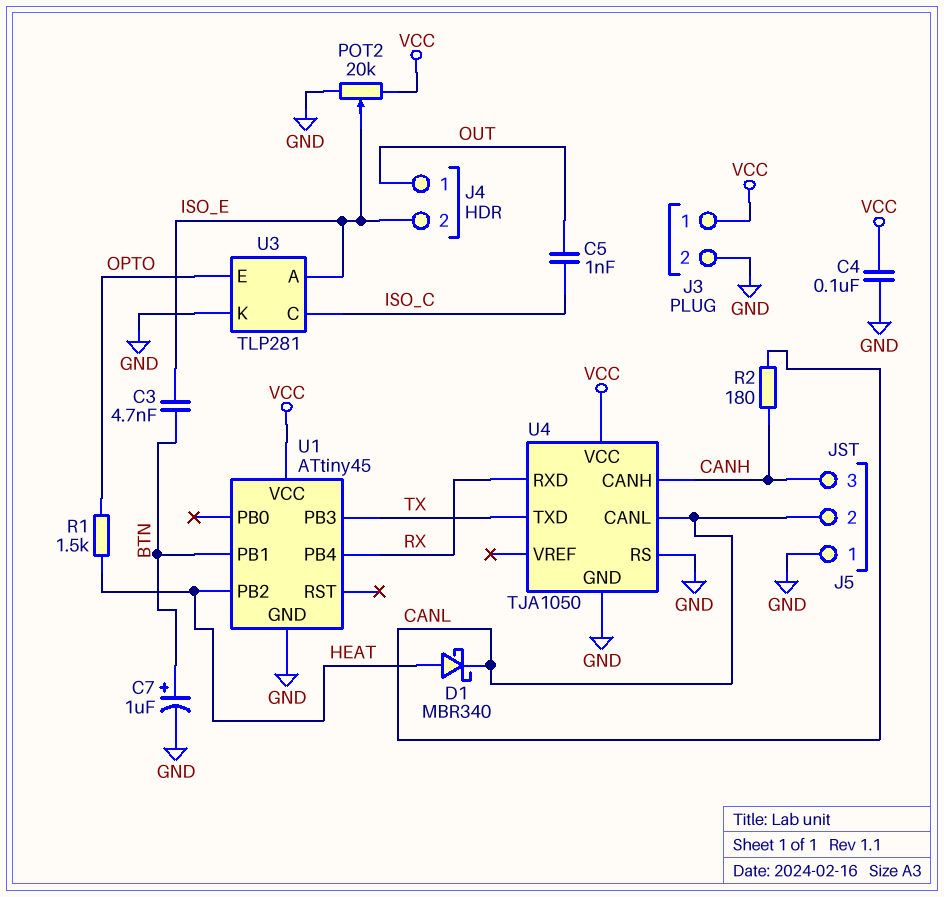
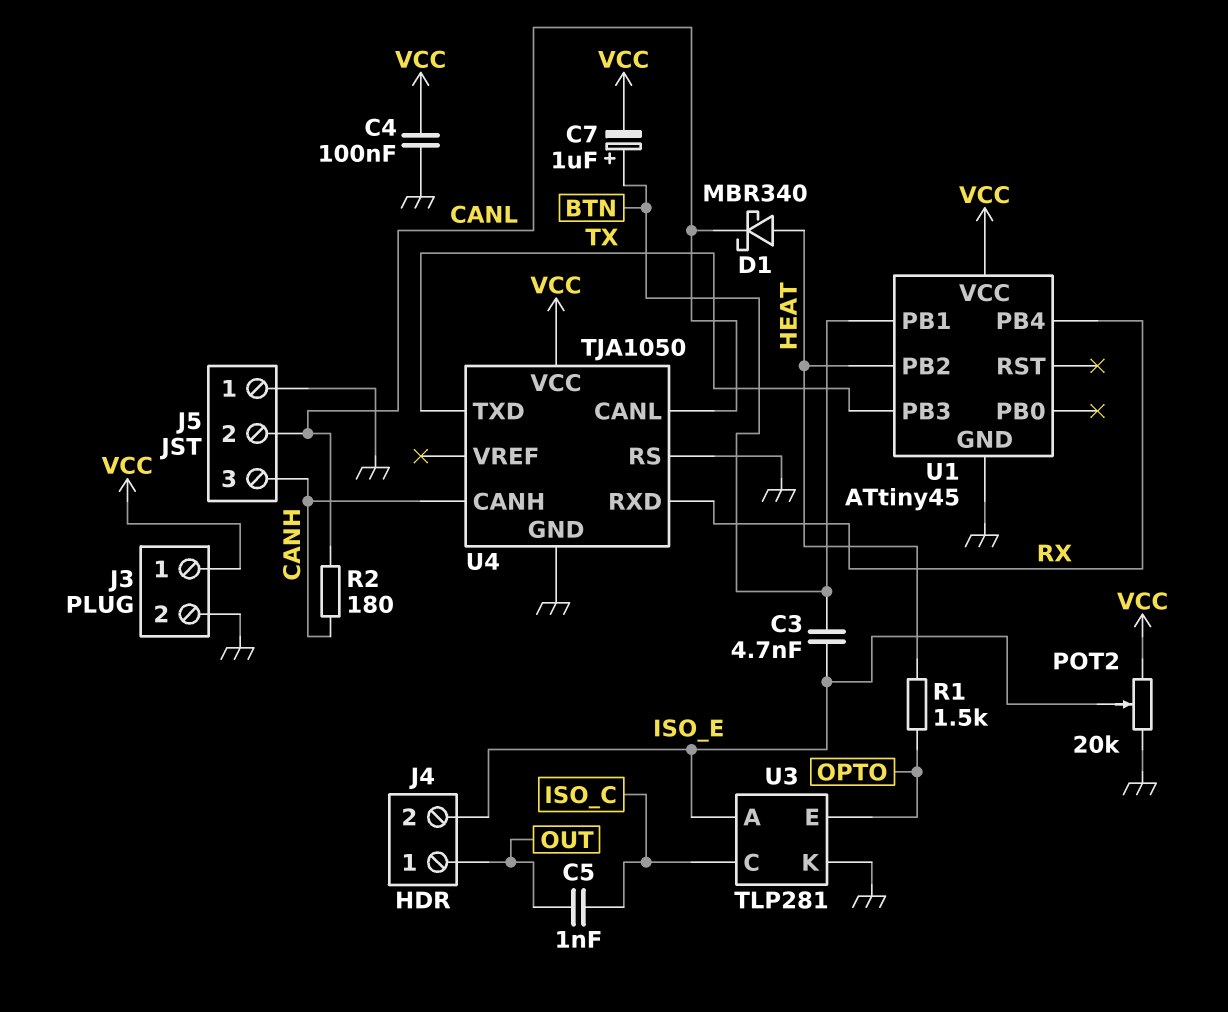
C7: 1uF (plus BTN, minus GND) -> 1uF (plus BTN, minus VCC)

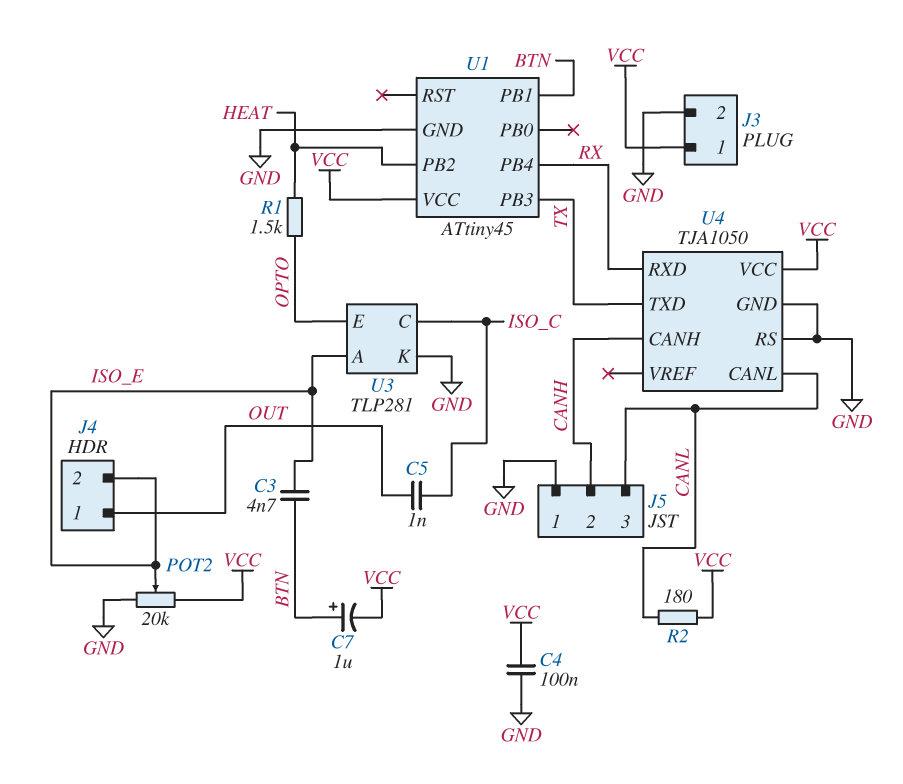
D1: schottky MBR340 (A HEAT, K CANL) -> none
J5 pin 2: CANL -> CANH
J5 pin 3: CANH -> CANL
R2: 180 (CANH, CANL) -> 180 (CANL, VCC)

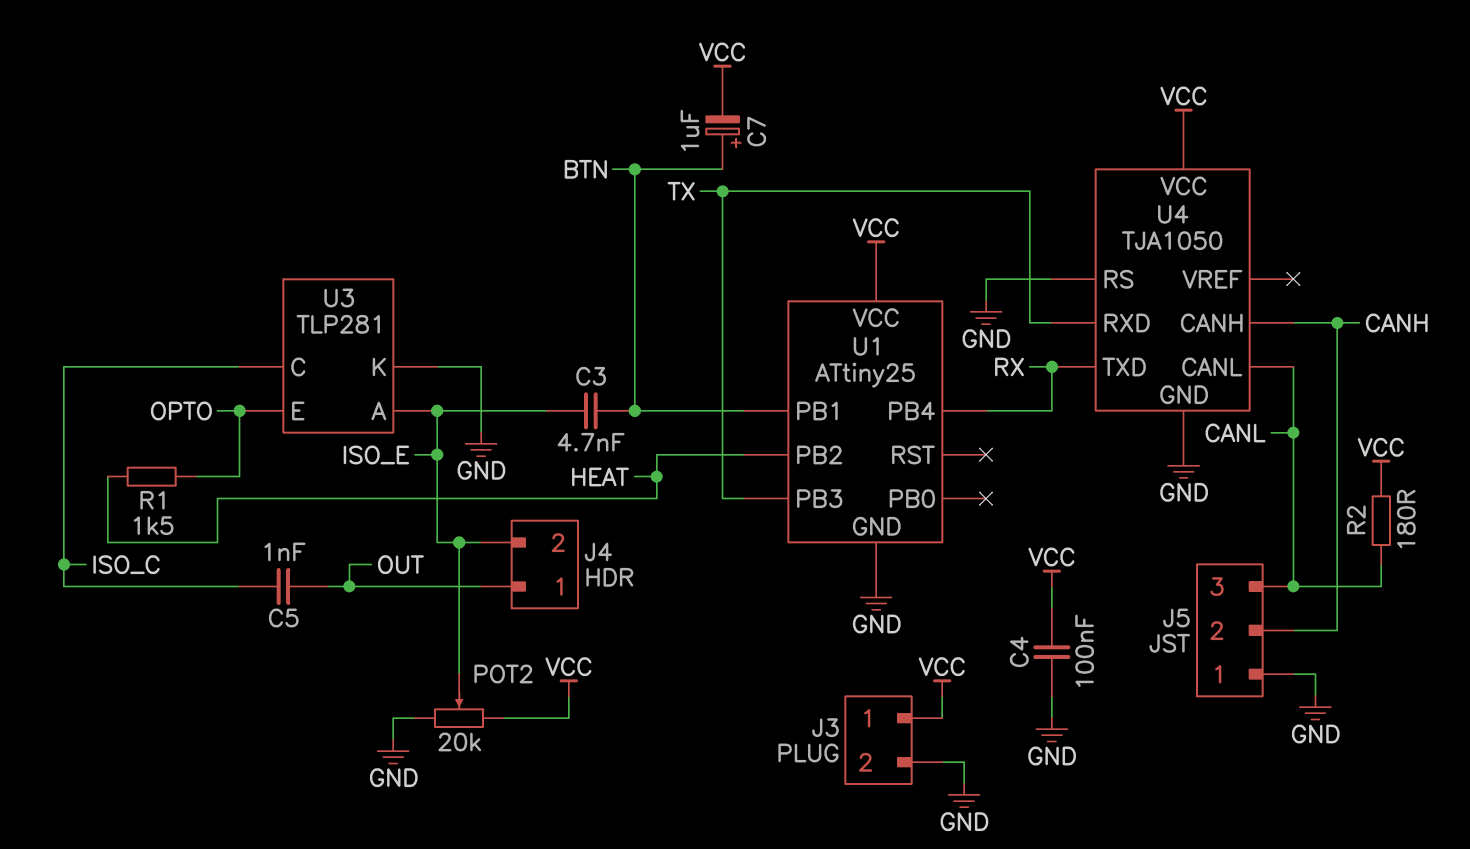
U1: ATtiny45 -> ATtiny25
U4 pin RXD: RX -> TX
U4 pin TXD: TX -> RX

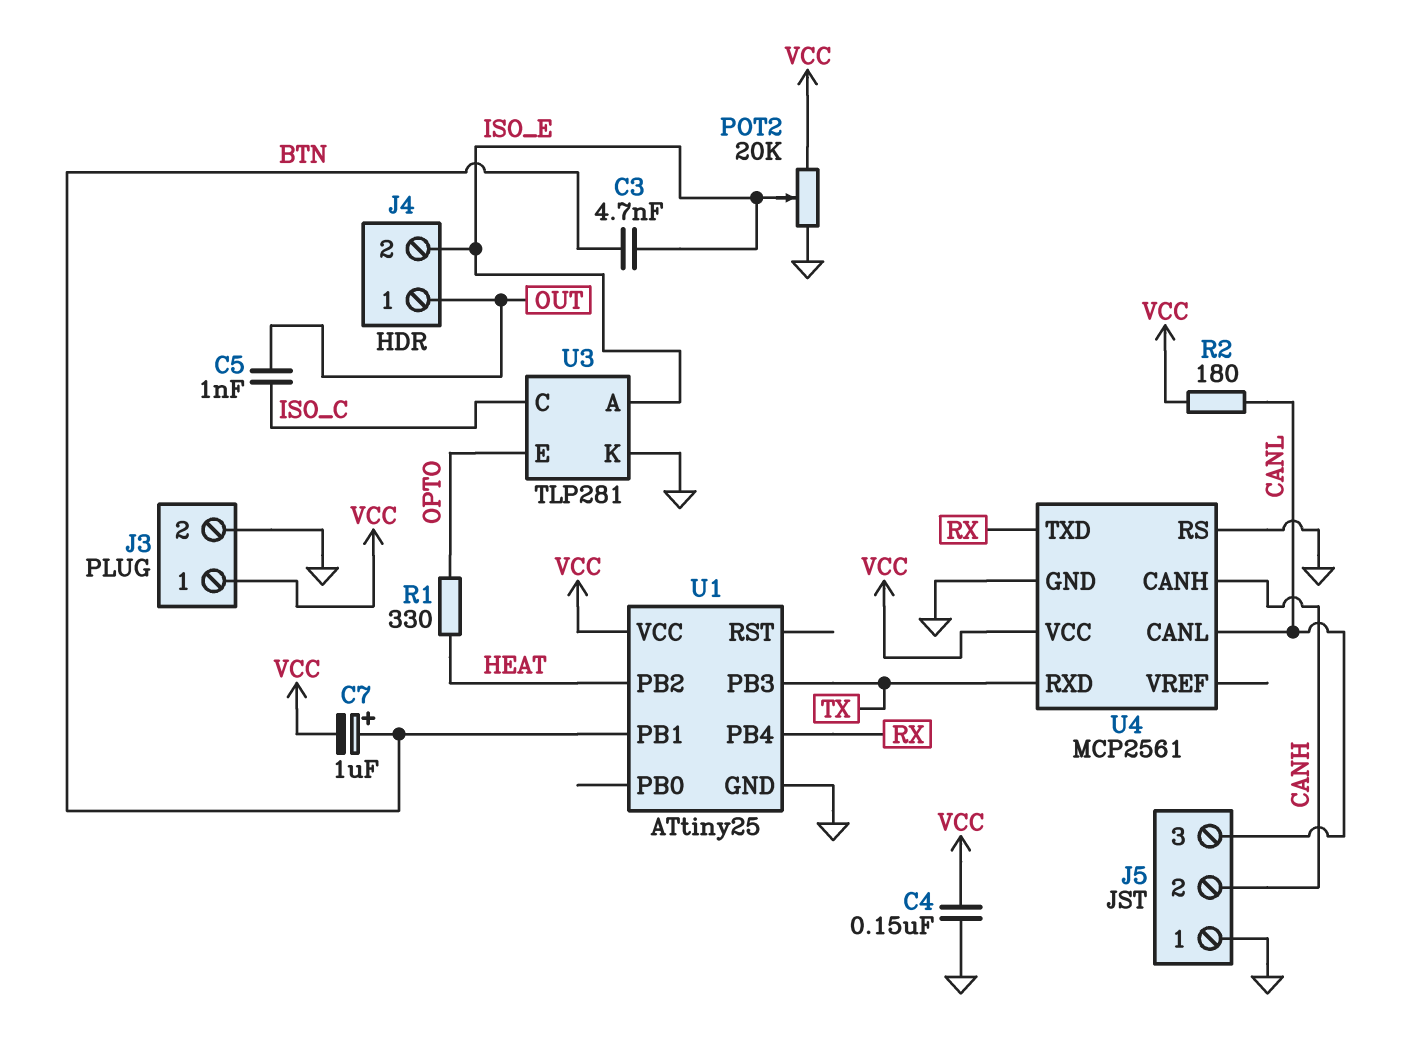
C4: 100nF (GND, VCC) -> 150nF (GND, VCC)
R1: 1.5k (HEAT, OPTO) -> 330 (HEAT, OPTO)
U4: TJA1050 -> MCP2561

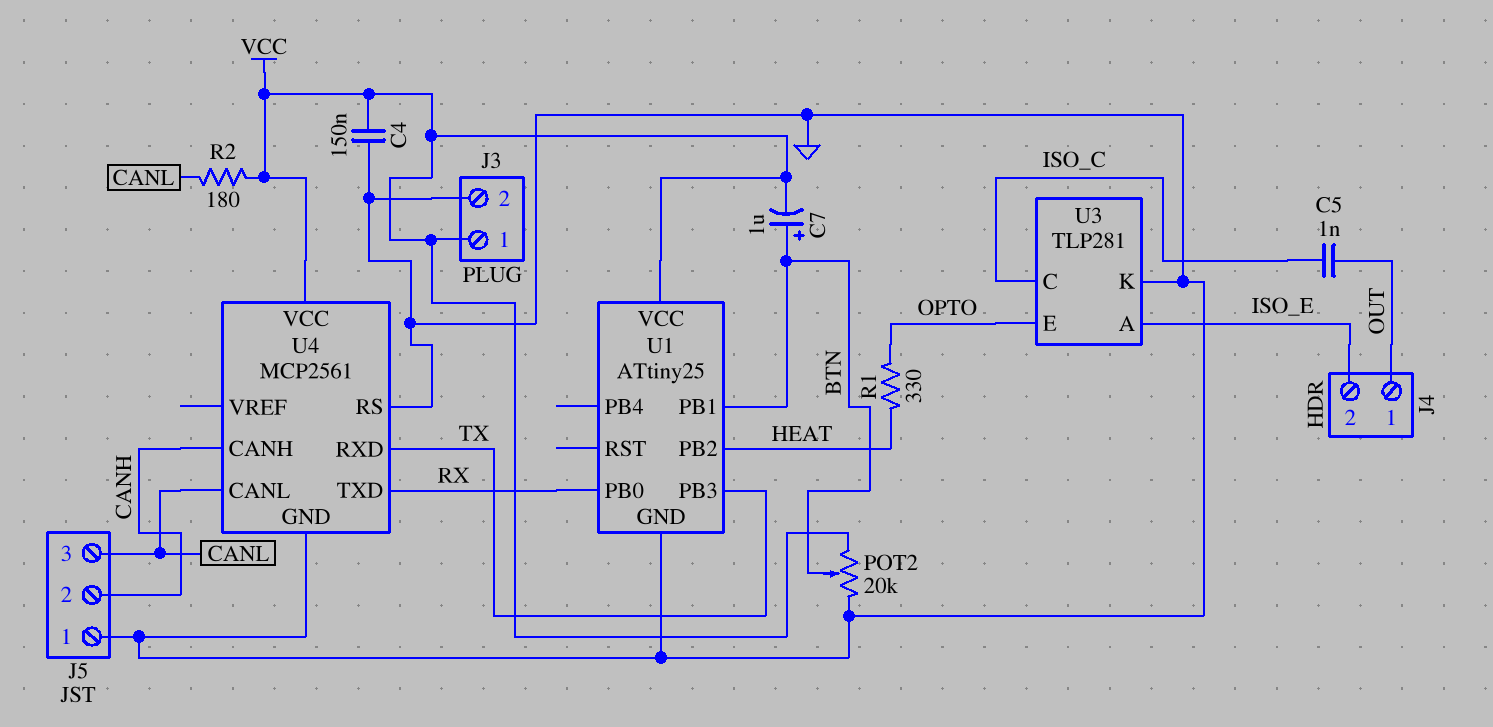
C3: 4.7nF (BTN, ISO_E) -> none
POT2: 20k (GND, VCC, wiper ISO_E) -> 20k (GND, VCC, wiper BTN)
U1 pin PB0: none -> RX
U1 pin PB4: RX -> none

